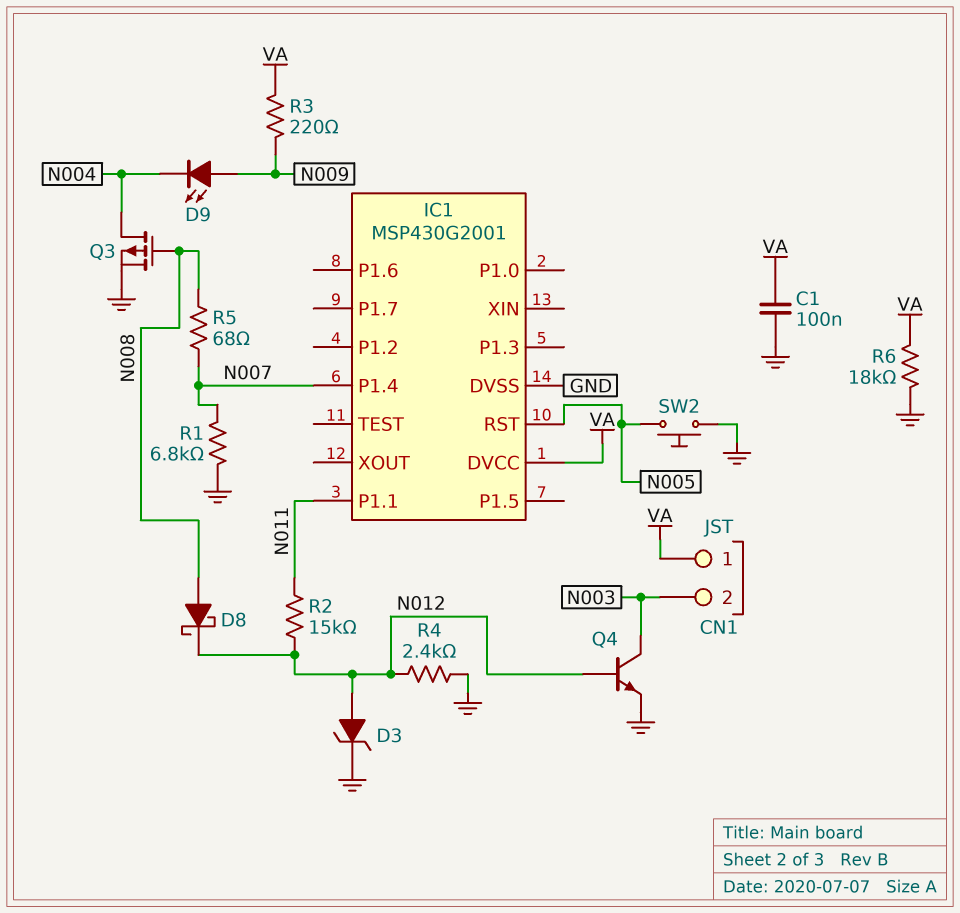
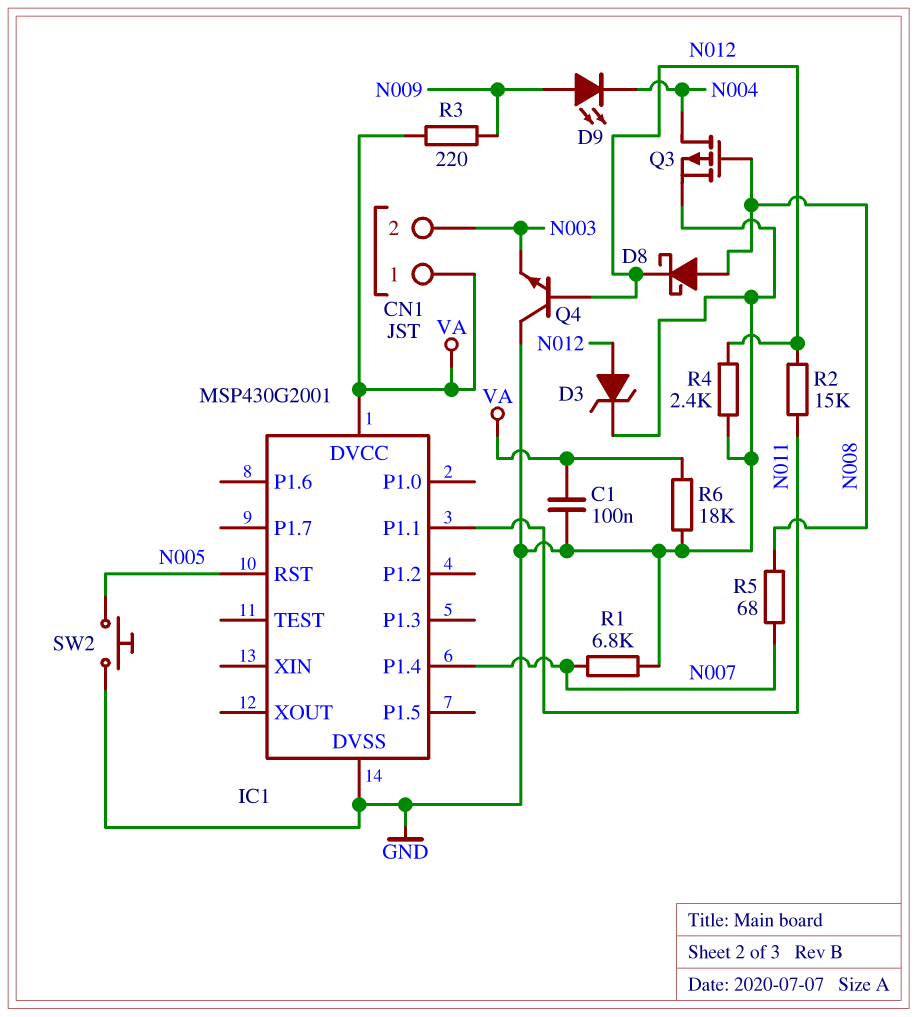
Q4: NPN (B N012, C N003, E GND) -> NPN (B N012, C GND, E N003)

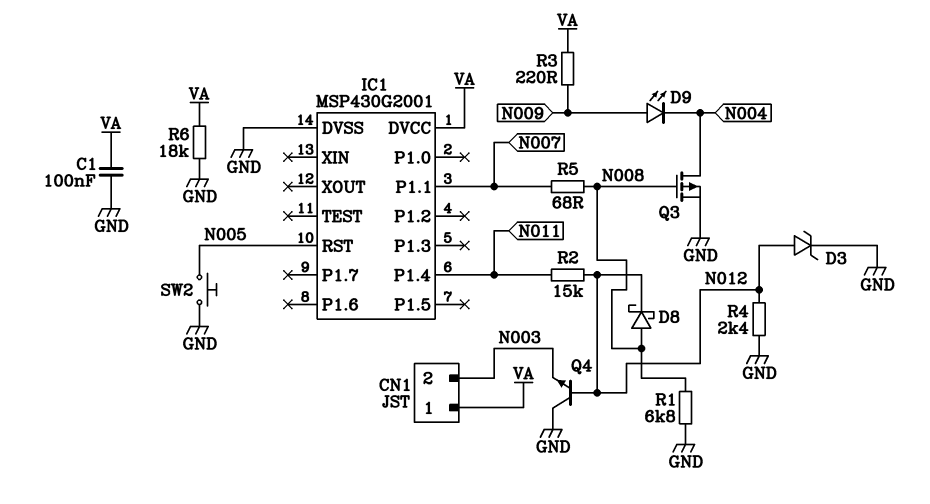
IC1 pin P1.1: N011 -> N007
IC1 pin P1.4: N007 -> N011
R1: 6.8k (GND, N007) -> 6.8k (GND, N008)

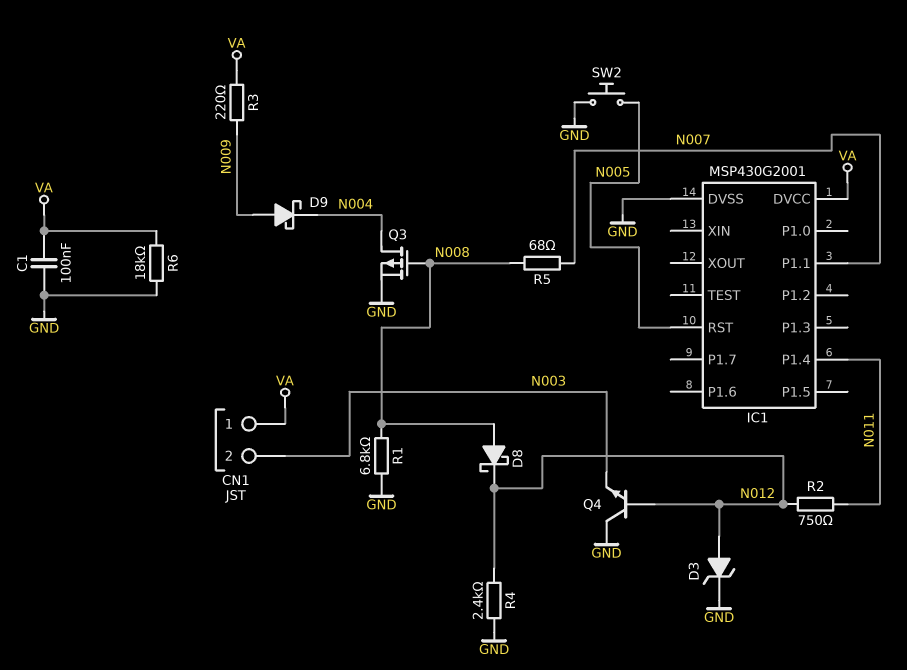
D9: LED (A N009, K N004) -> schottky (A N009, K N004)
R2: 15k (N011, N012) -> 750 (N011, N012)

